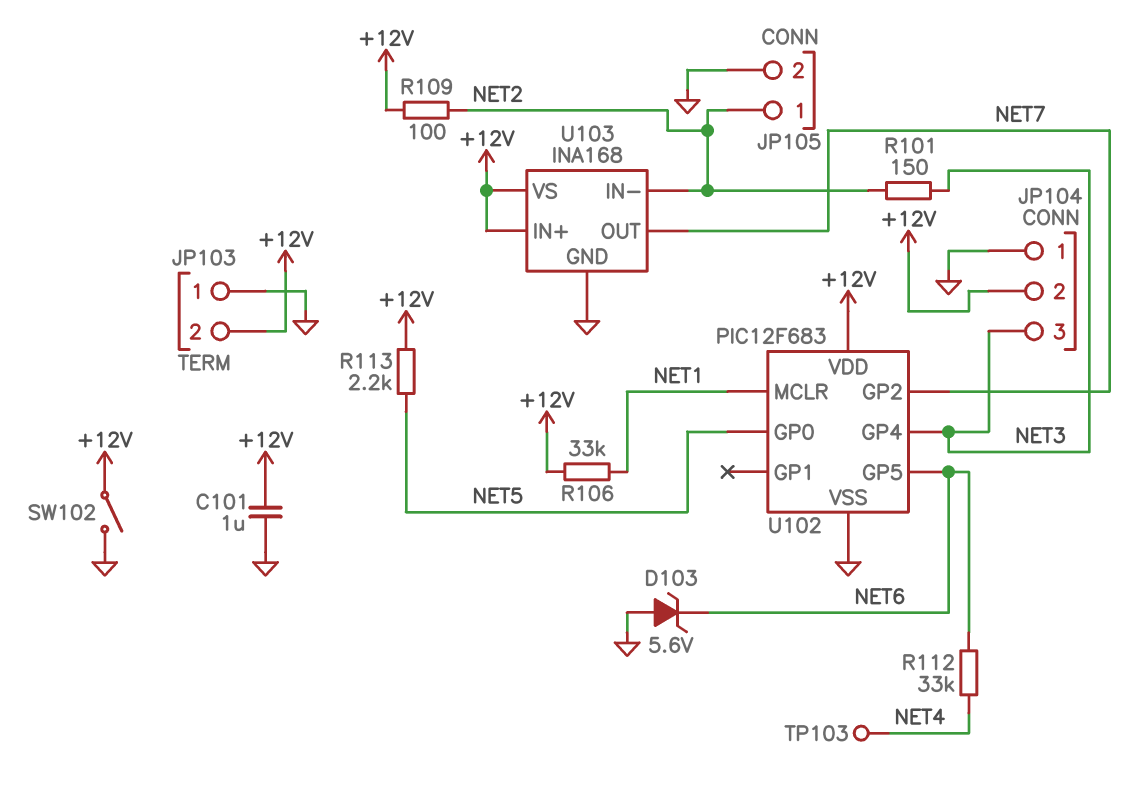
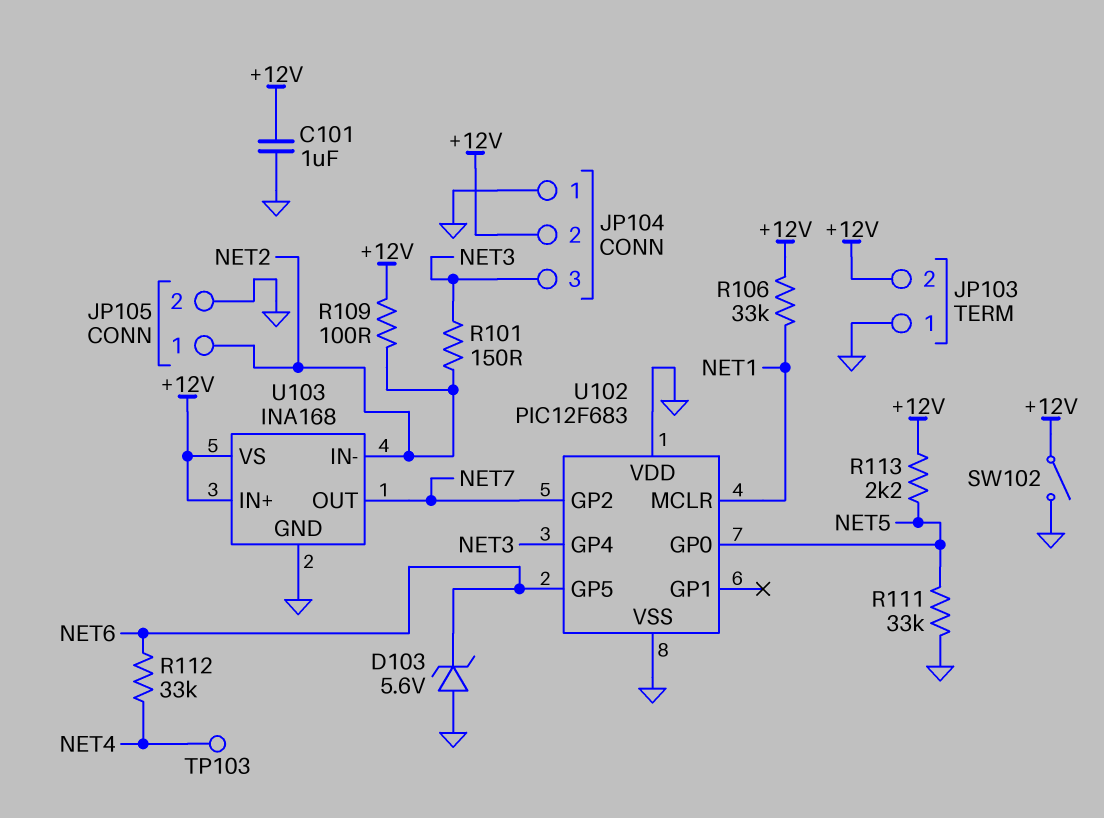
R111: none -> 33k (GND, NET5)
U102 pin VDD: +12V -> GND

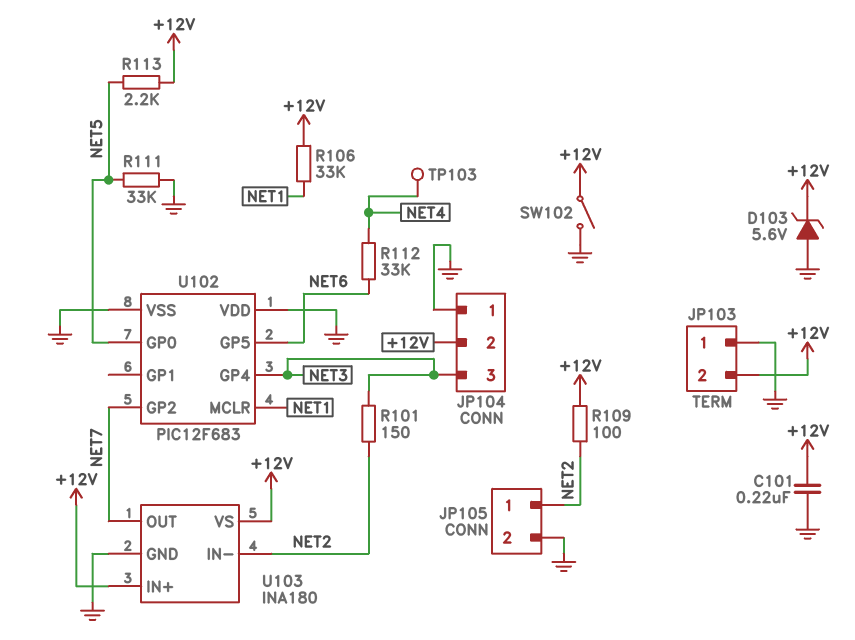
C101: 1uF (+12V, GND) -> 220nF (+12V, GND)
D103: zener 5.6V (A GND, K NET6) -> zener 5.6V (A GND, K +12V)
U103: INA168 -> INA180

